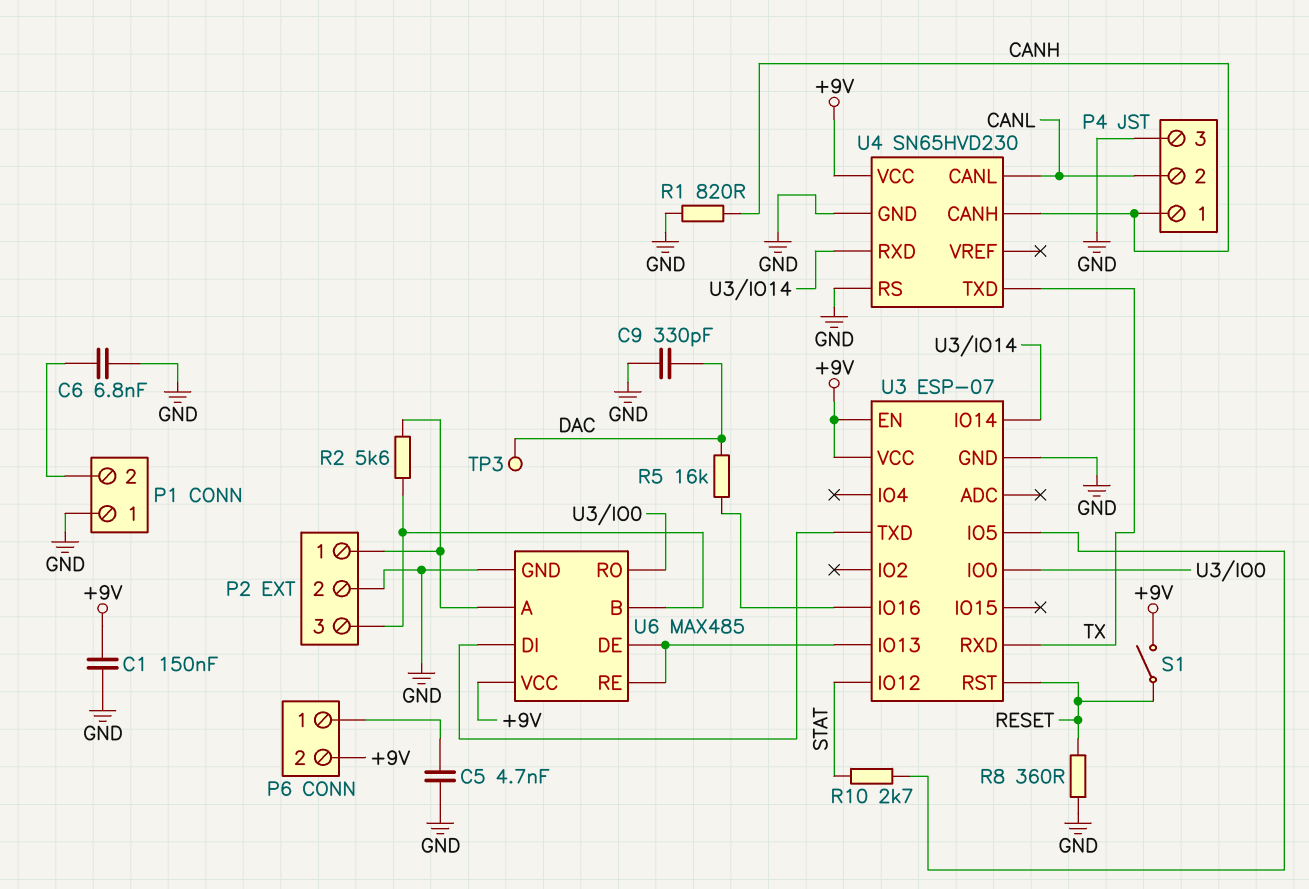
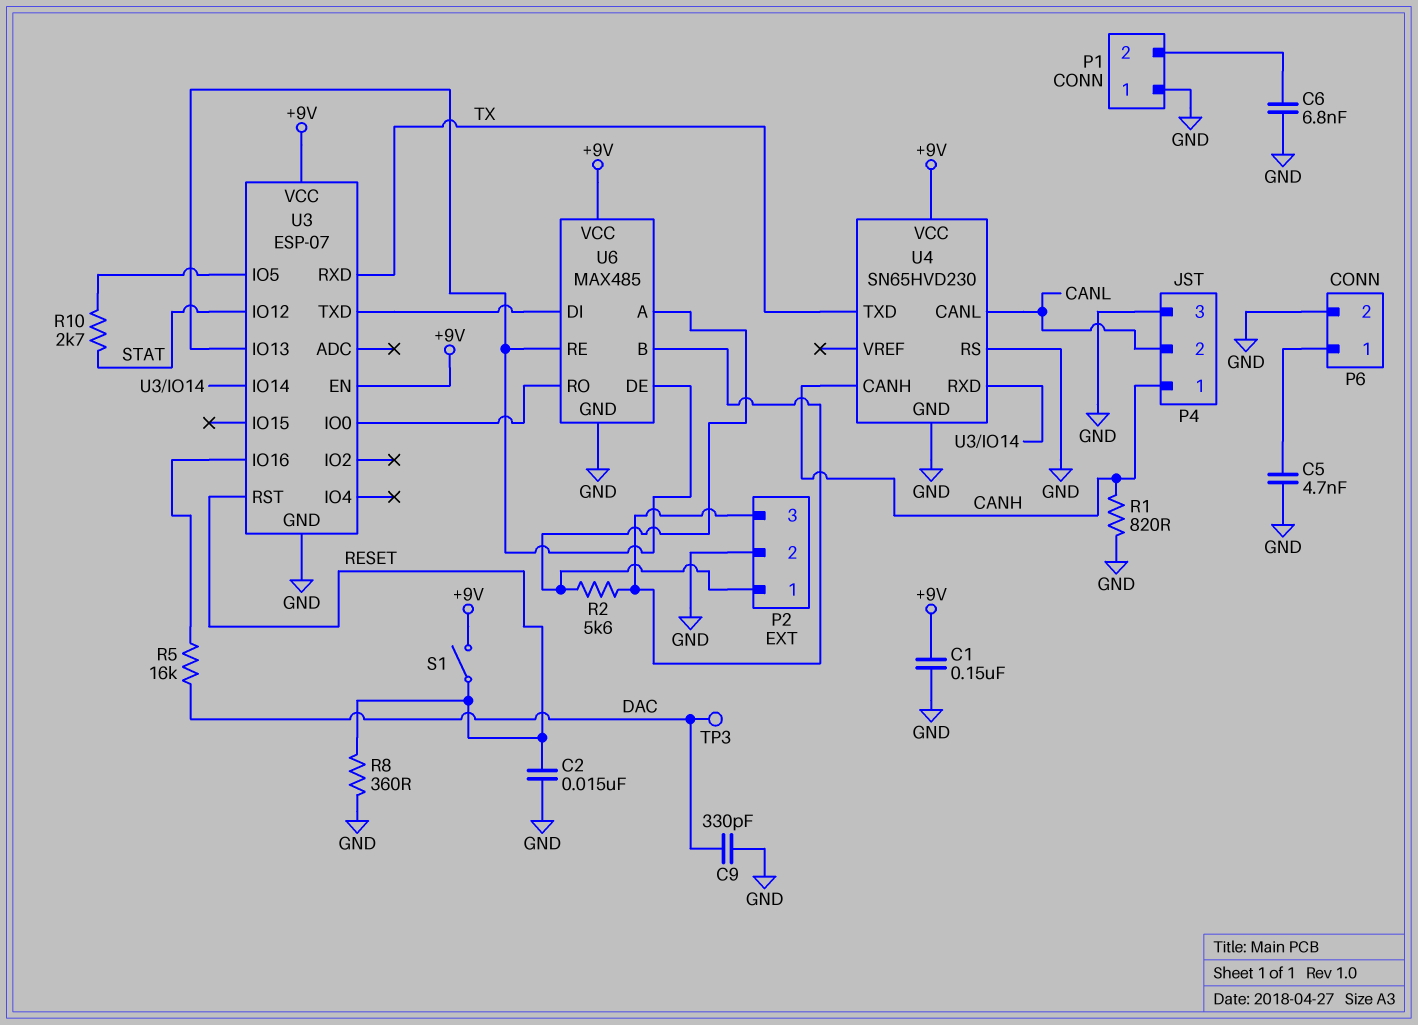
C2: none -> 15nF (GND, RESET)
P6 pin 2: +9V -> GND

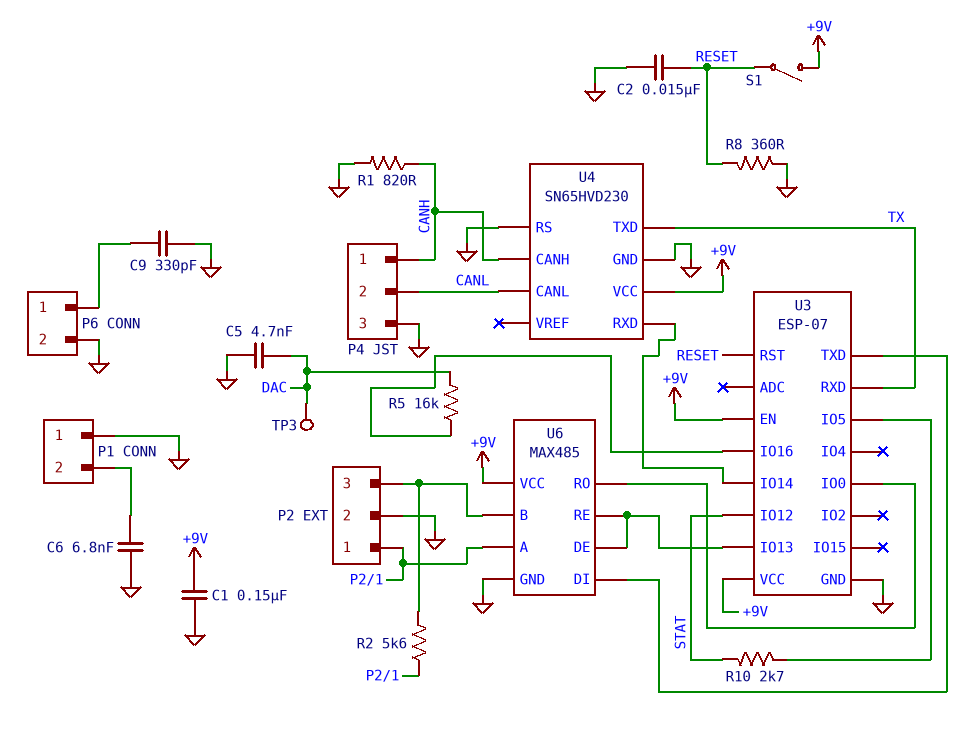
C5: 4.7nF (GND, P6/1) -> 4.7nF (DAC, GND)
C9: 330pF (DAC, GND) -> 330pF (GND, P6/1)

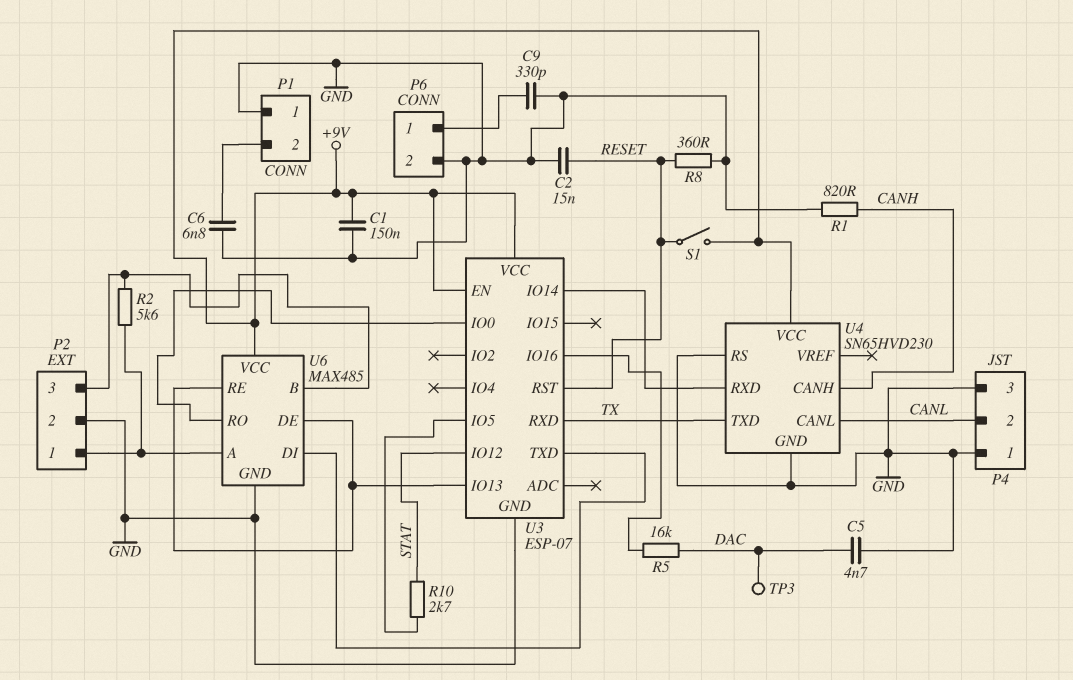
P4 pin 1: CANH -> GND

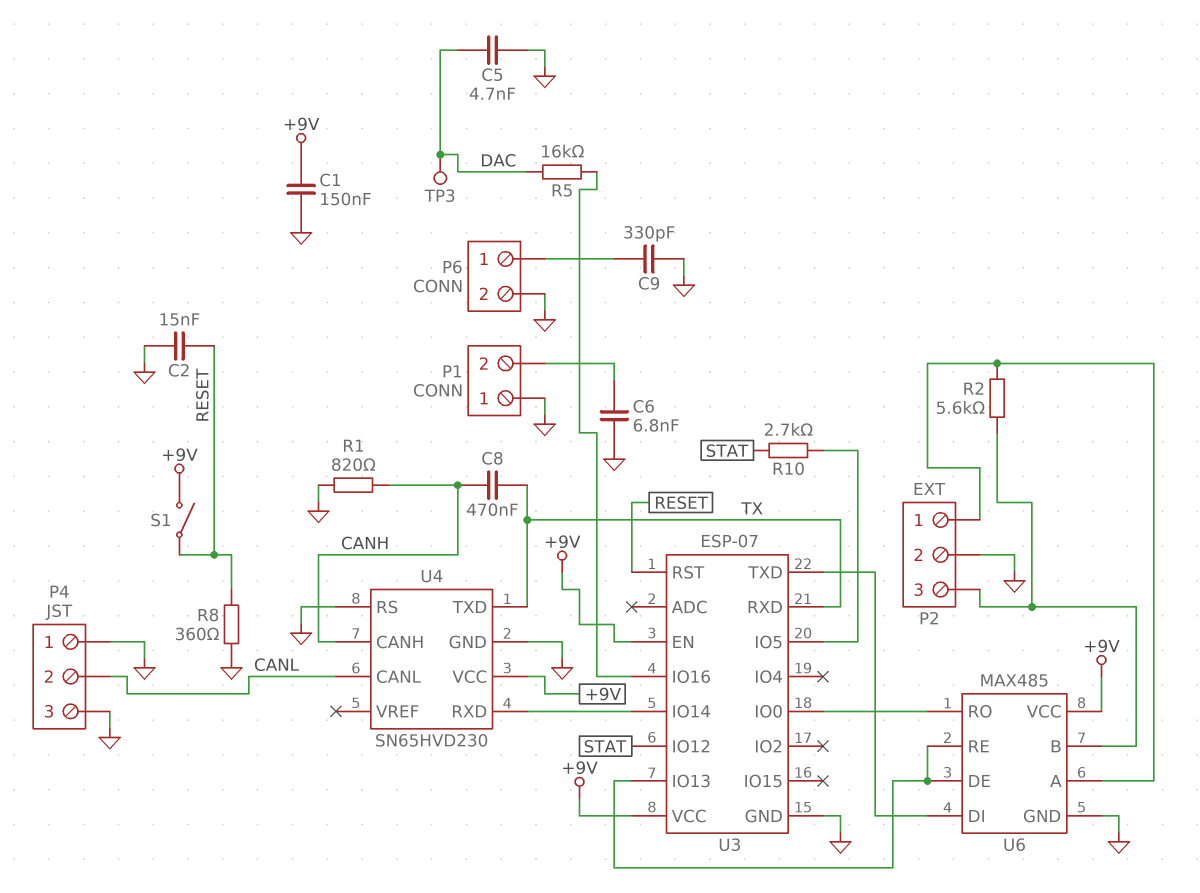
C8: none -> 470nF (CANH, TX)

